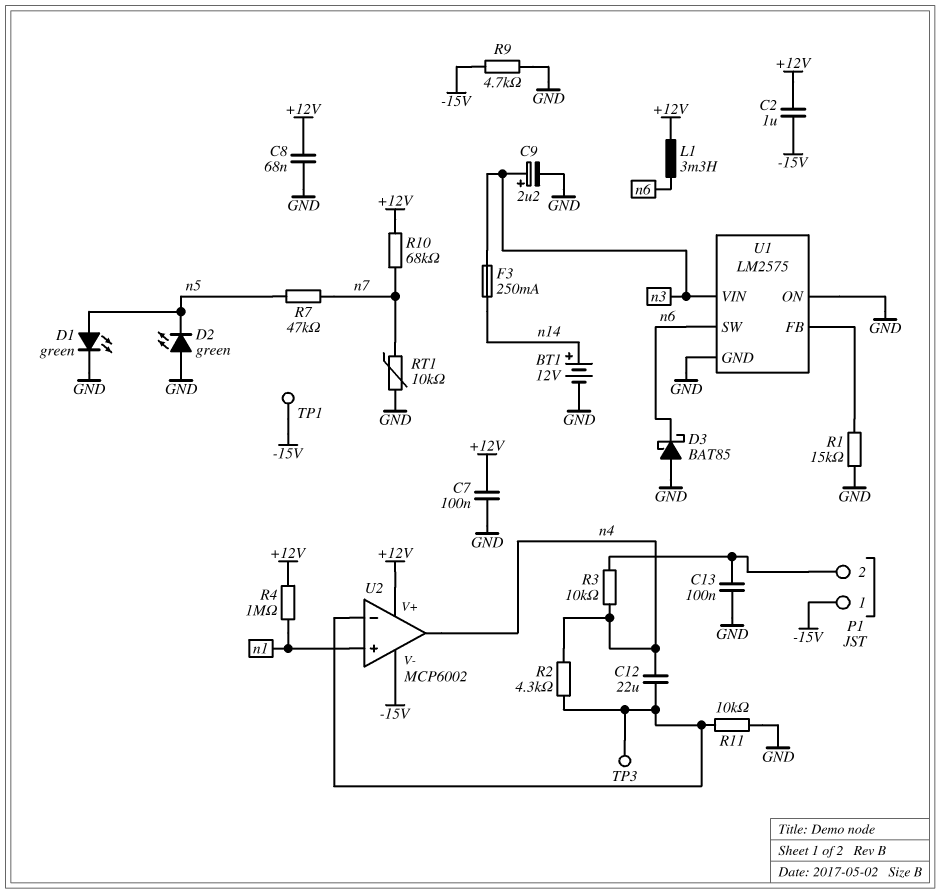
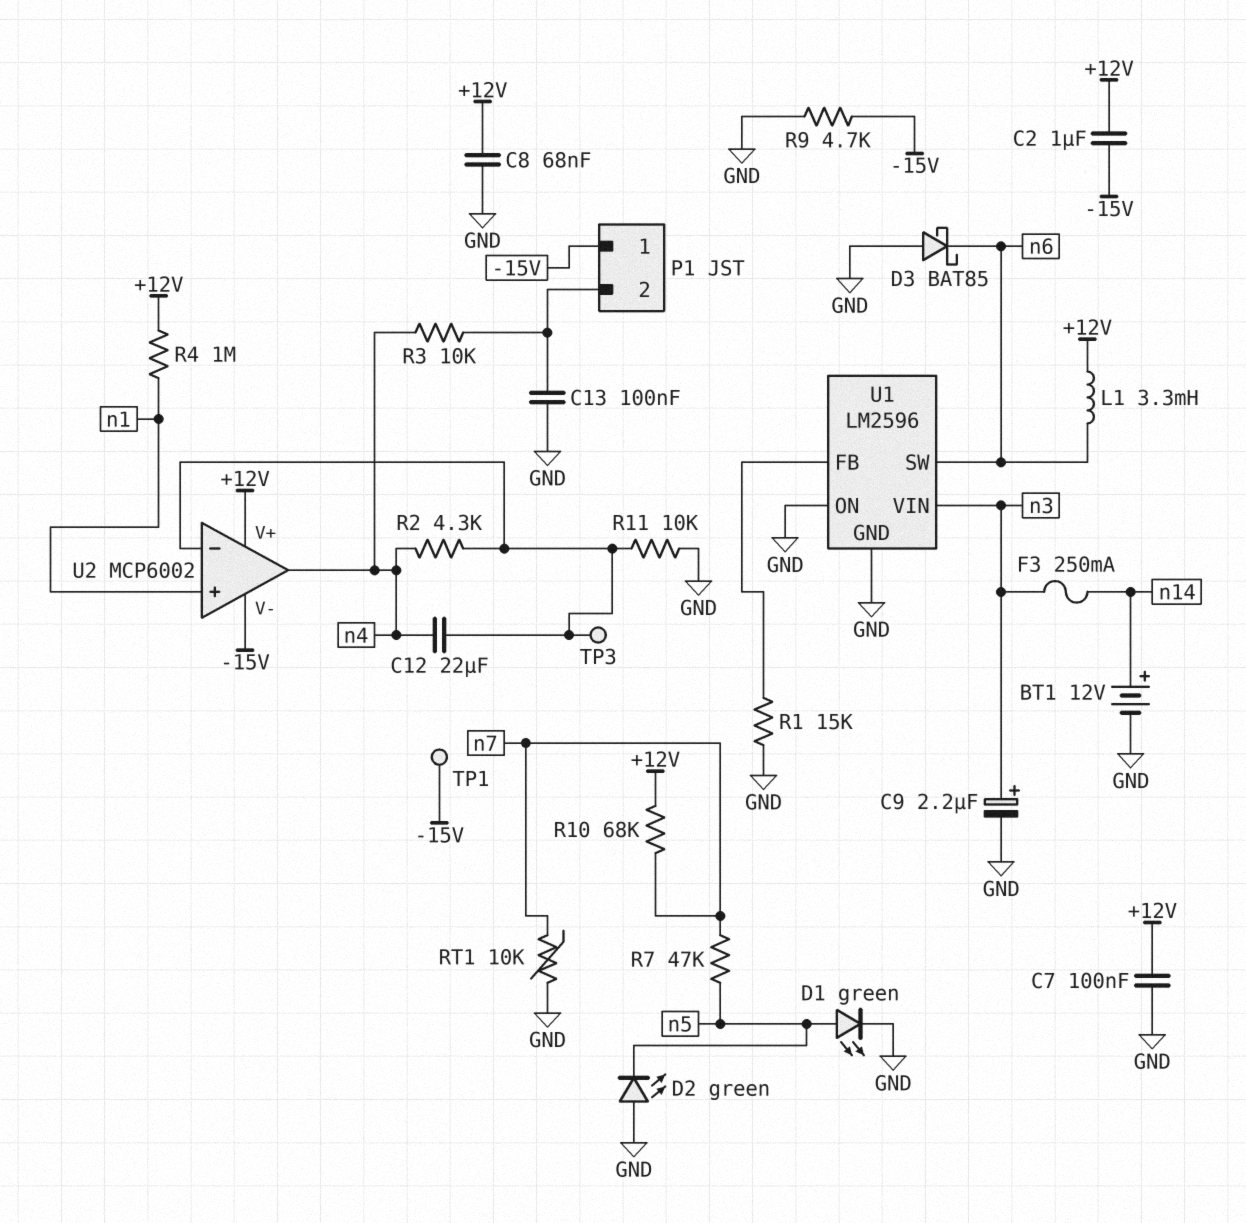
U1: LM2575 -> LM2596

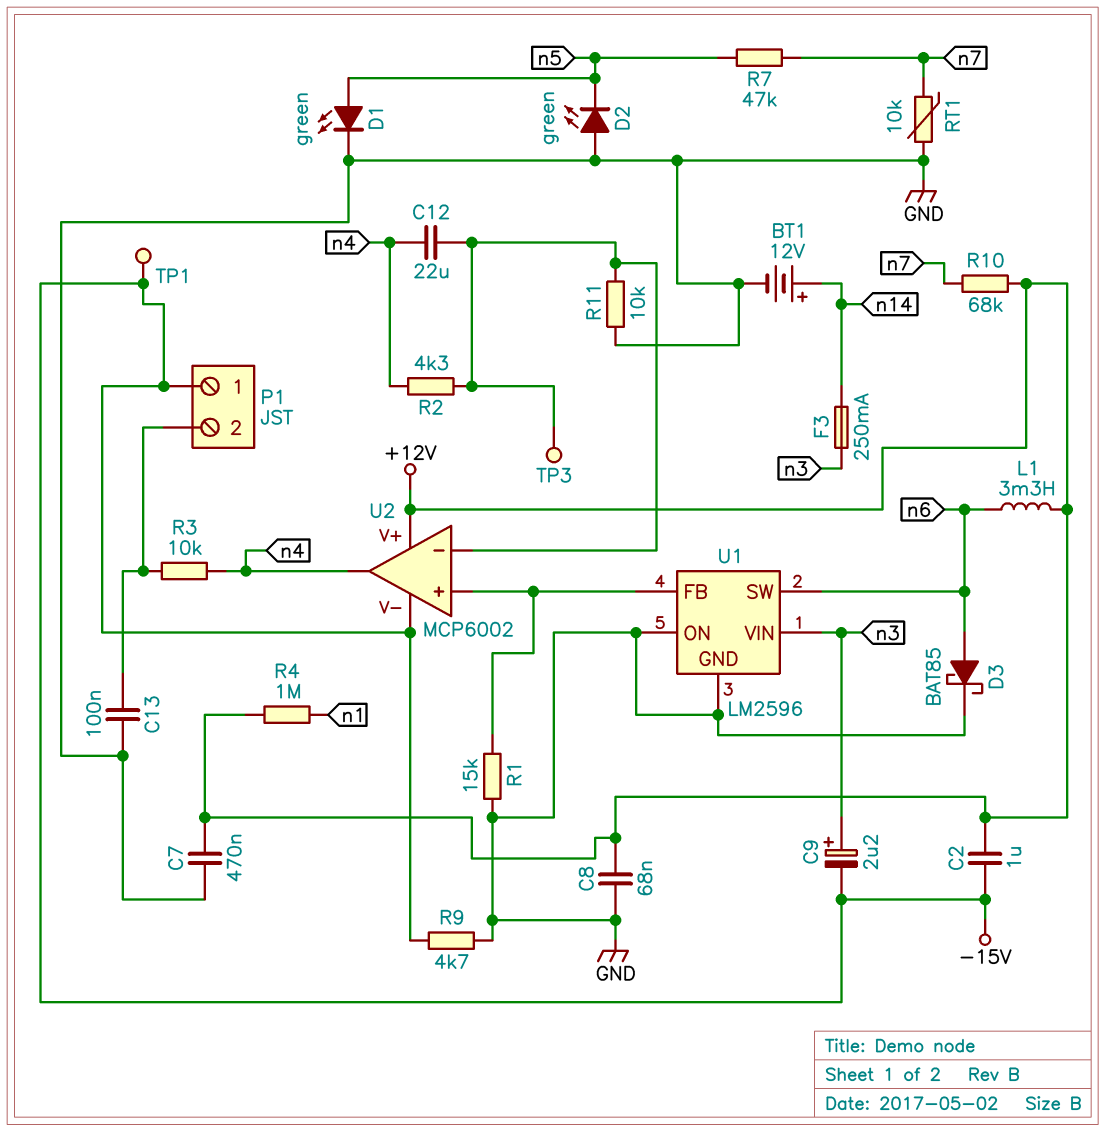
C7: 100nF (+12V, GND) -> 470nF (+12V, GND)
C9: 2.2uF (plus n3, minus GND) -> 2.2uF (plus n3, minus -15V)
D3: schottky BAT85 (A GND, K n6) -> schottky BAT85 (A n6, K GND)
U2 pin in+: n1 -> U1/FB

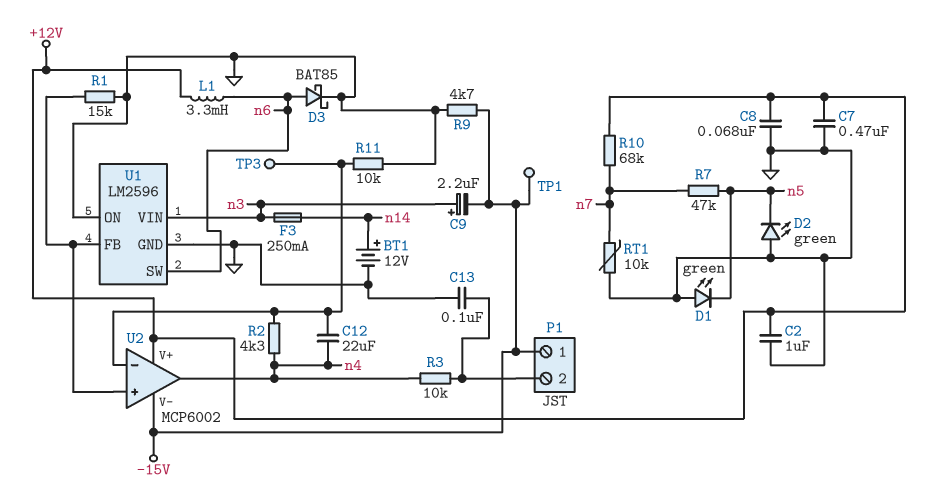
C2: 1uF (+12V, -15V) -> 1uF (+12V, GND)
D1: LED green (A n5, K GND) -> LED green (A GND, K n5)
R4: 1M (+12V, n1) -> none

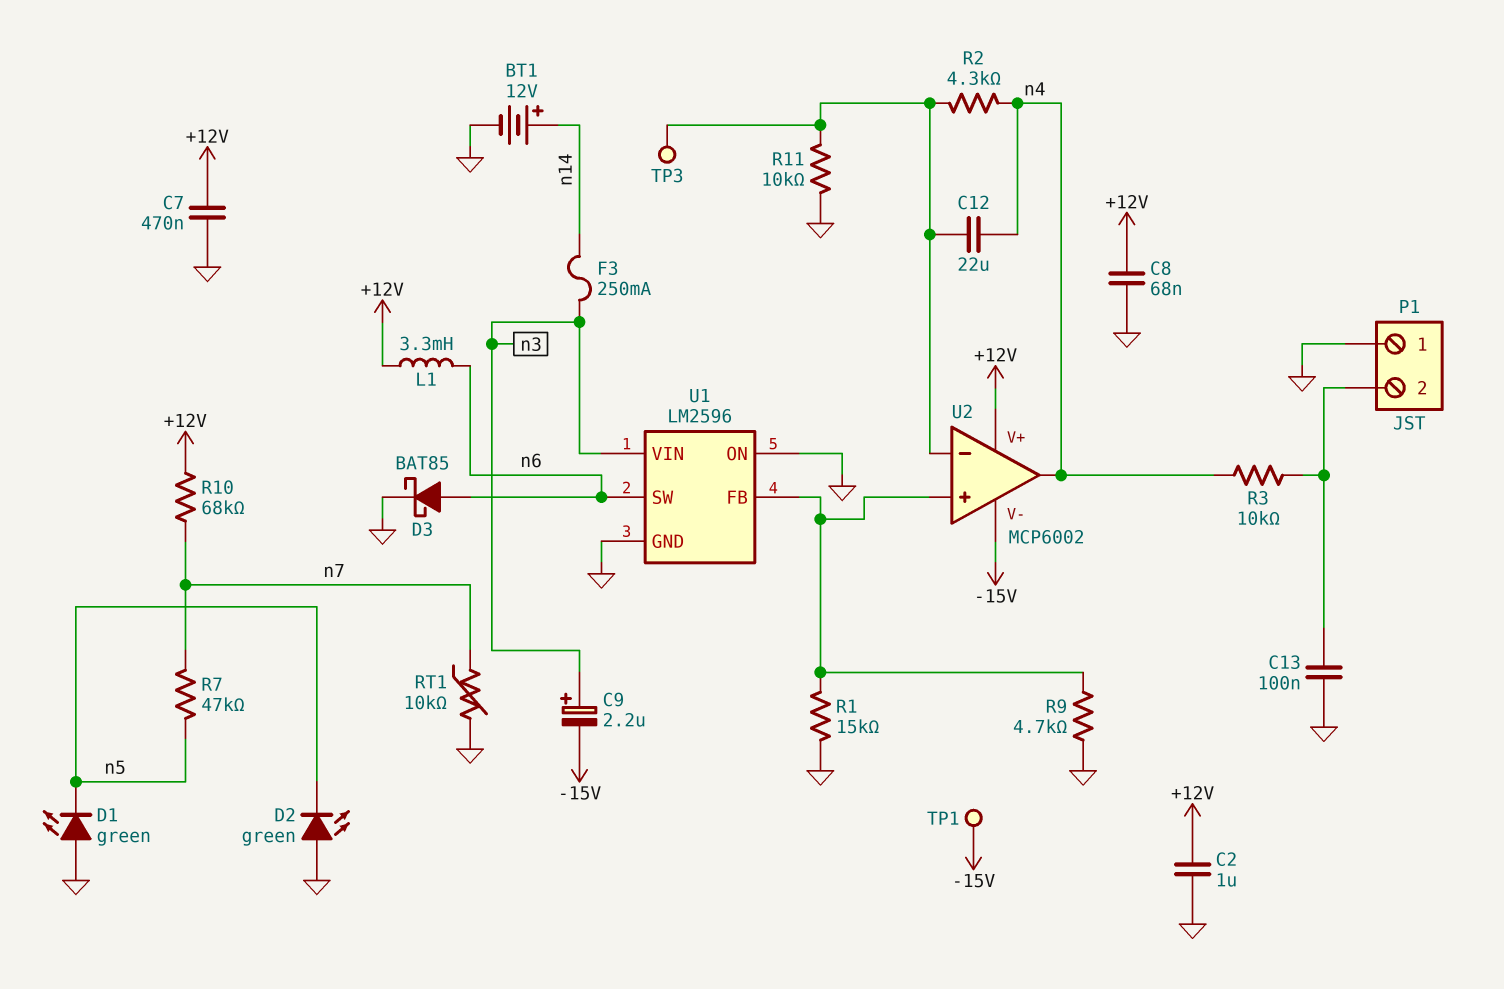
P1 pin 1: -15V -> GND
R9: 4.7k (-15V, GND) -> 4.7k (GND, U1/FB)

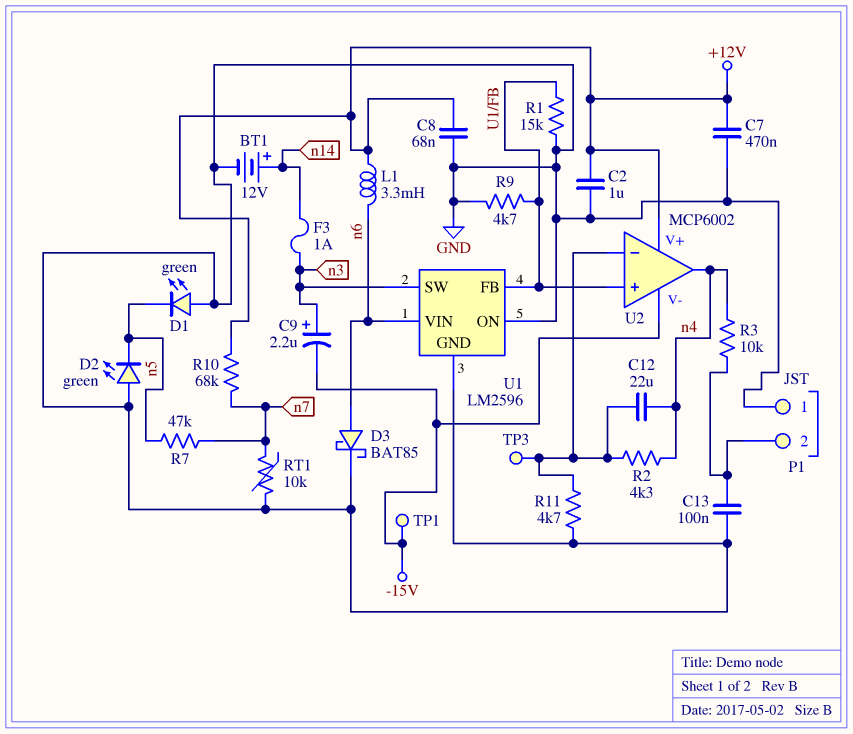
F3: 250mA (n3, n14) -> 1A (n3, n14)
R11: 10k (GND, U2/in-) -> 4.7k (GND, U2/in-)
U1 pin SW: n6 -> n3
U1 pin VIN: n3 -> n6

